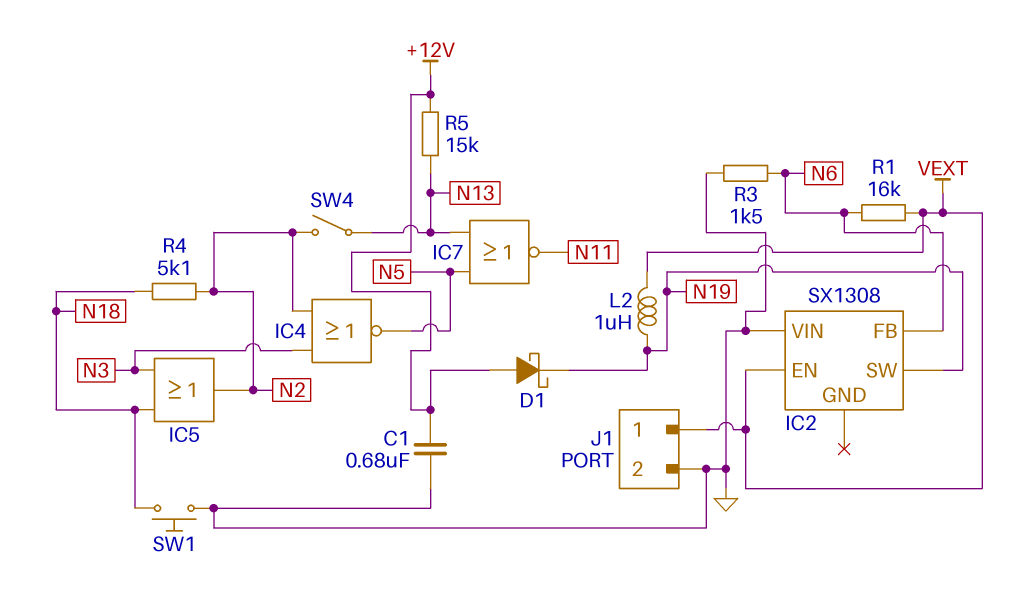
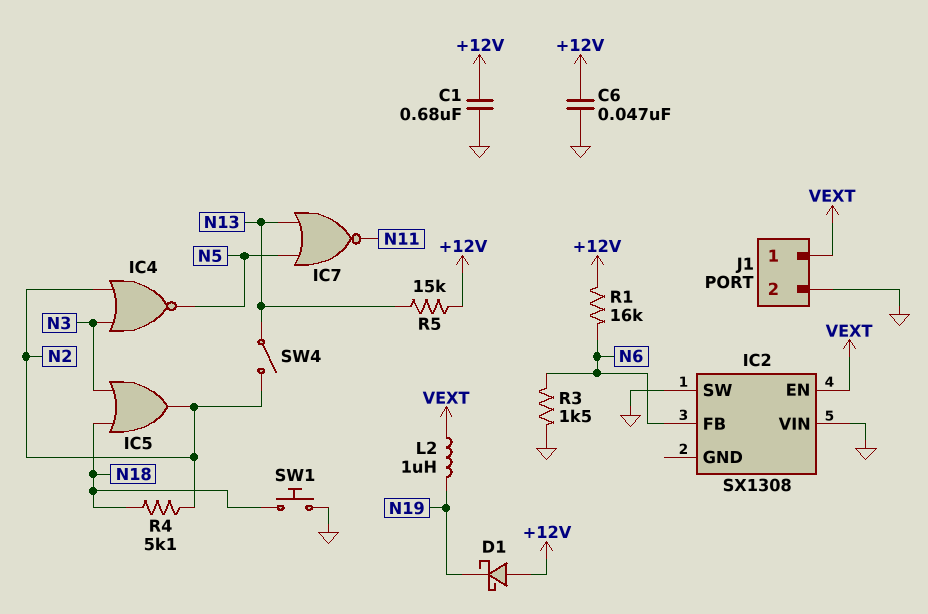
C6: none -> 47nF (+12V, GND)
IC2 pin SW: N19 -> GND
R1: 16k (N6, VEXT) -> 16k (+12V, N6)

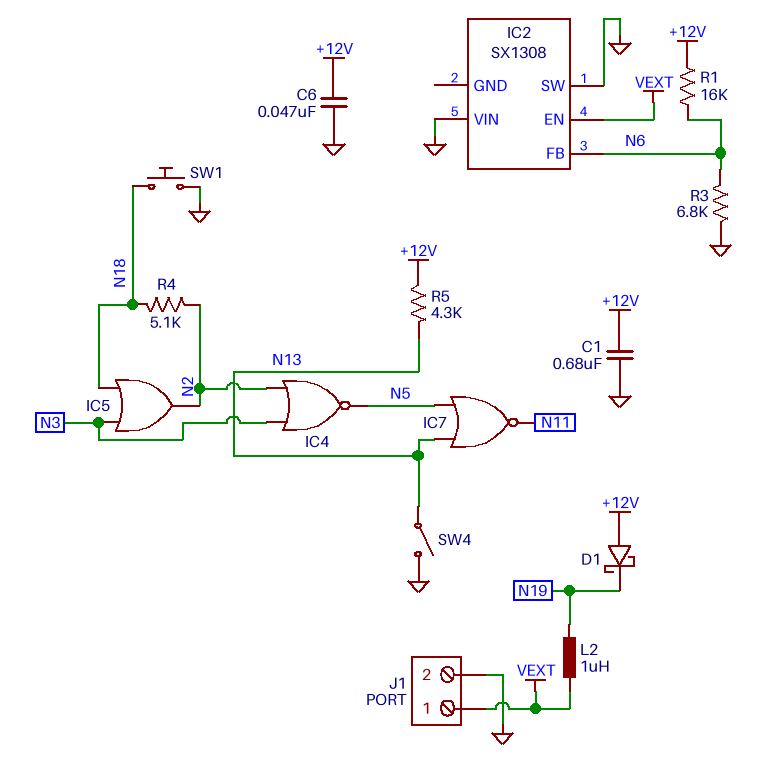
R3: 1.5k (GND, N6) -> 6.8k (GND, N6)
R5: 15k (+12V, N13) -> 4.3k (+12V, N13)
SW4: switch (N2, N13) -> switch (GND, N13)

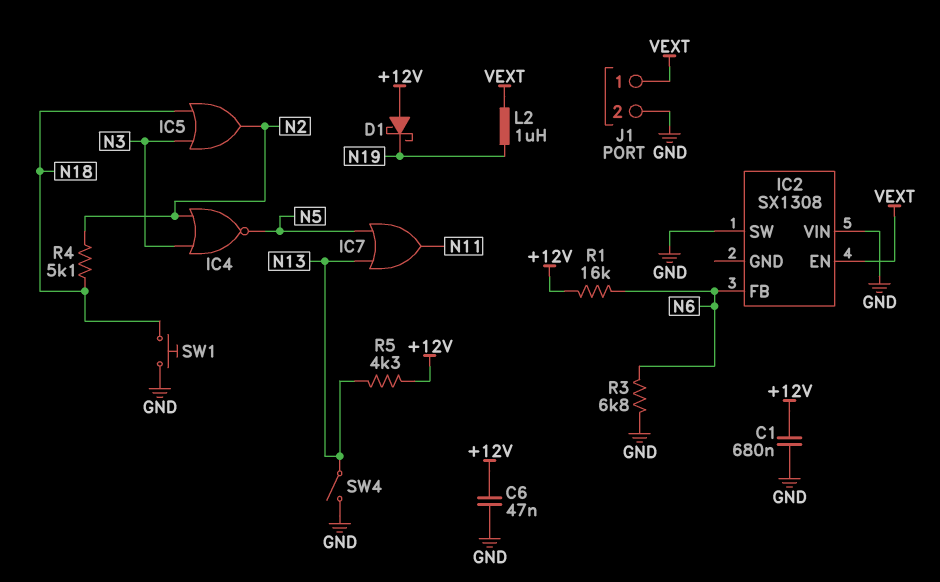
IC7: NOR (in N5, in N13, out N11) -> OR (in N5, in N13, out N11)

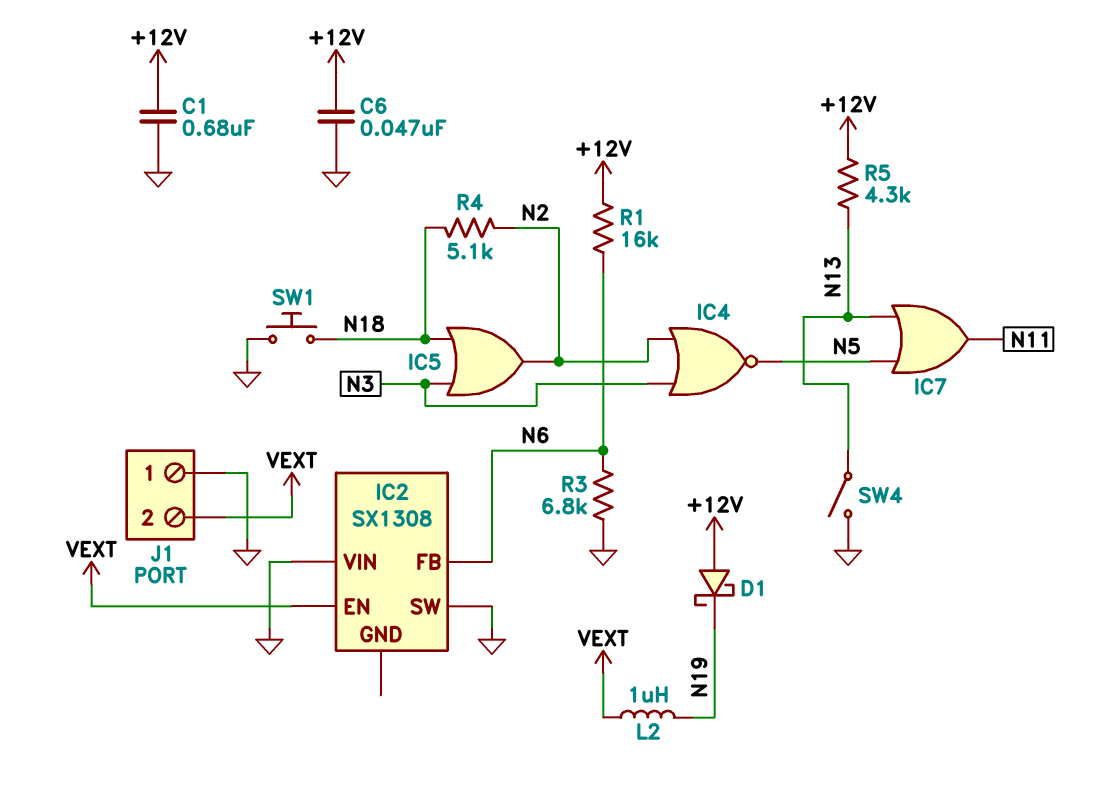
J1 pin 1: VEXT -> GND
J1 pin 2: GND -> VEXT

